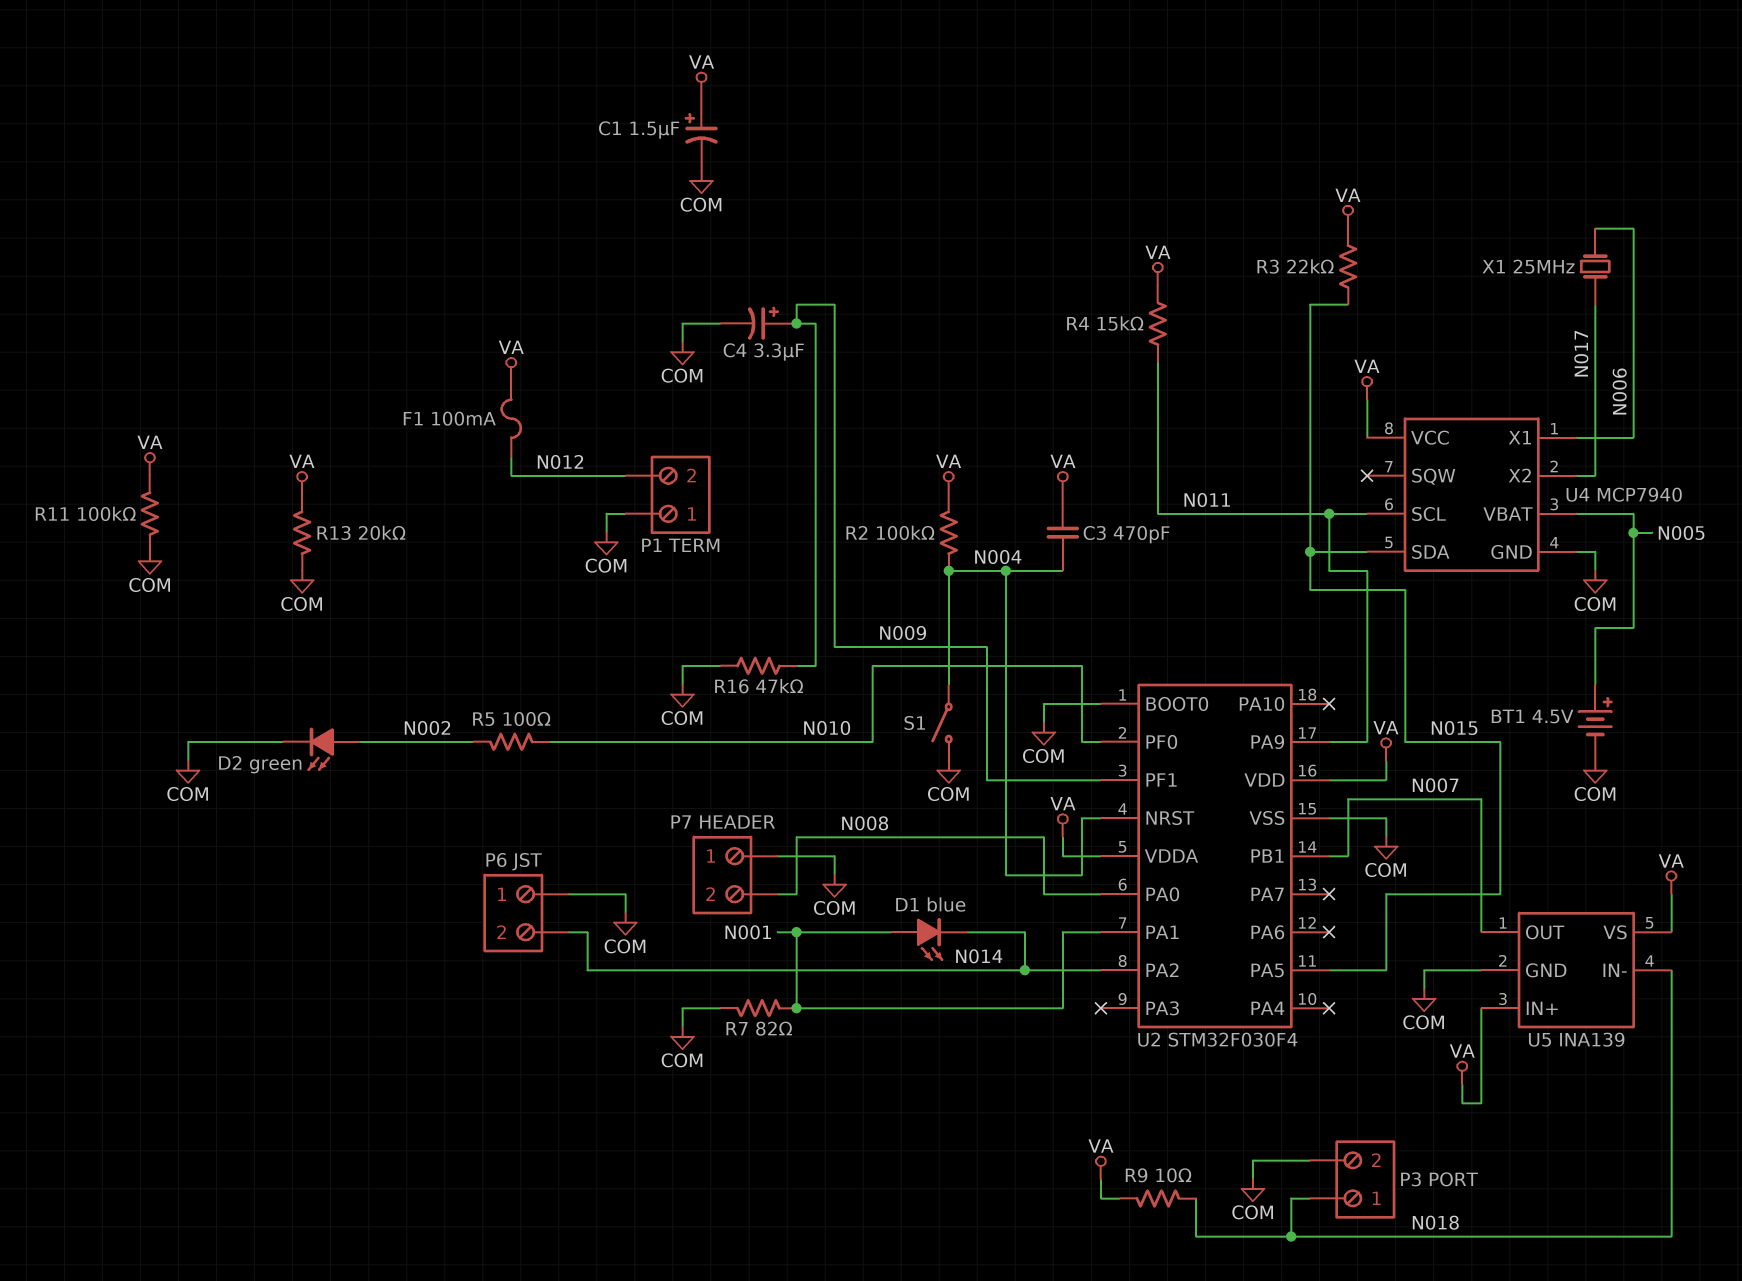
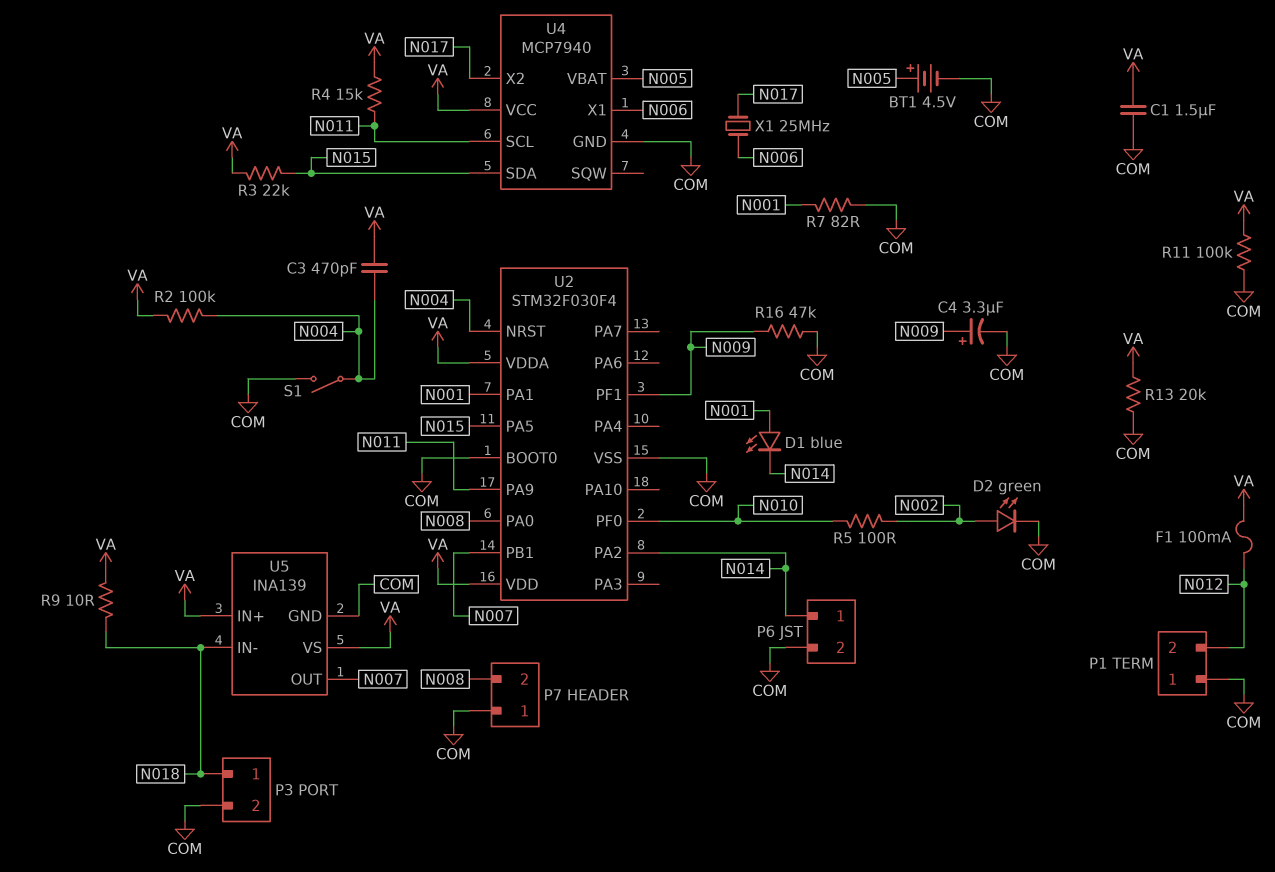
C1: 1.5uF (plus VA, minus COM) -> 1.5uF (COM, VA)
P6 pin 1: COM -> N014
P6 pin 2: N014 -> COM

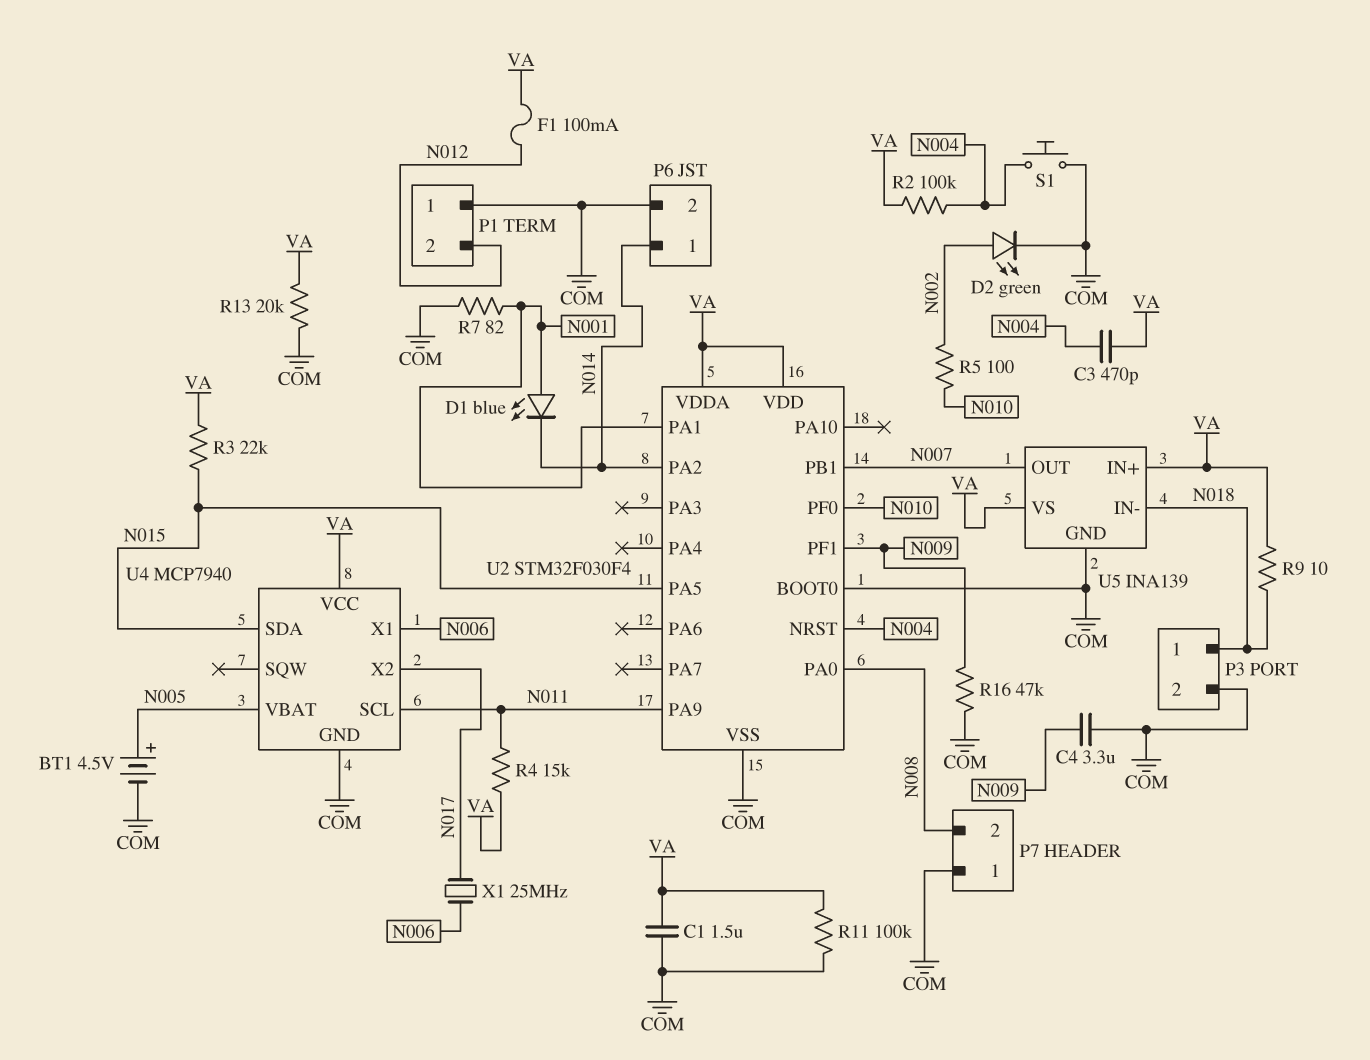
C4: 3.3uF (plus N009, minus COM) -> 3.3uF (COM, N009)
S1: switch (COM, N004) -> button (COM, N004)

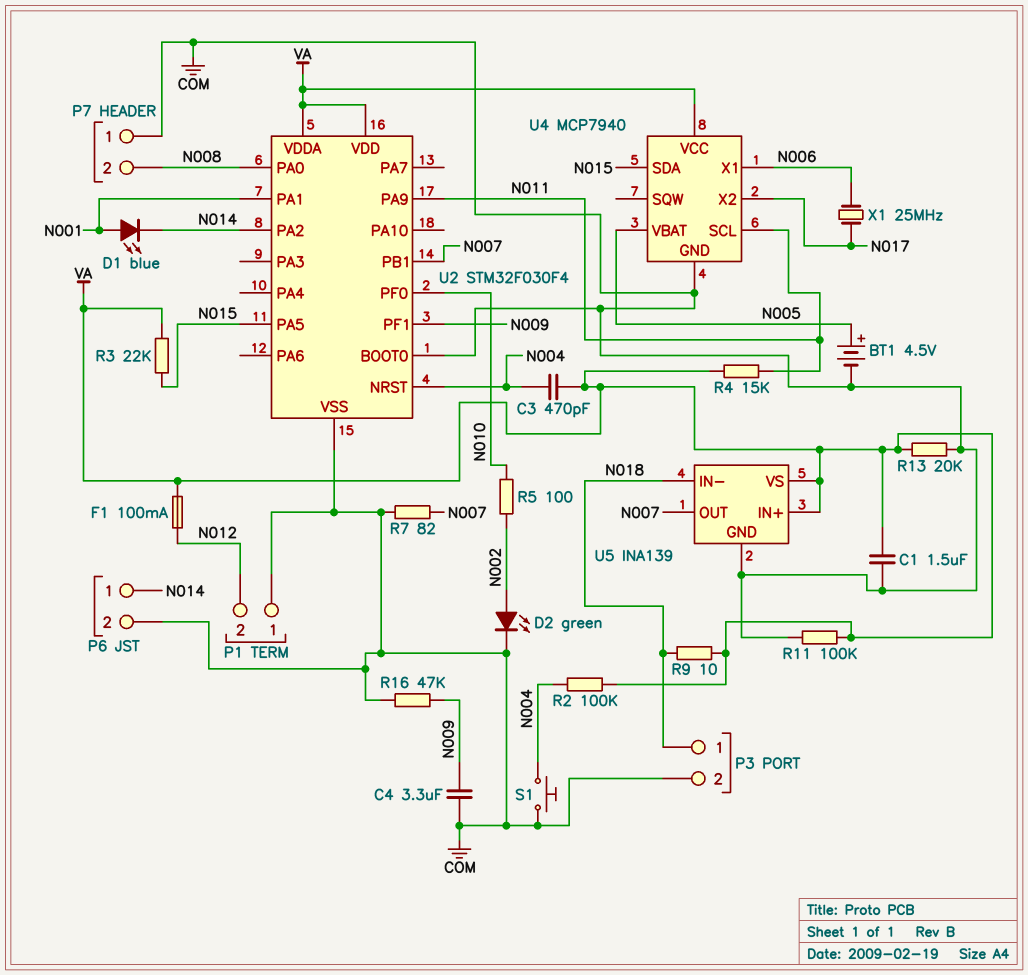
R7: 82 (COM, N001) -> 82 (COM, N007)

